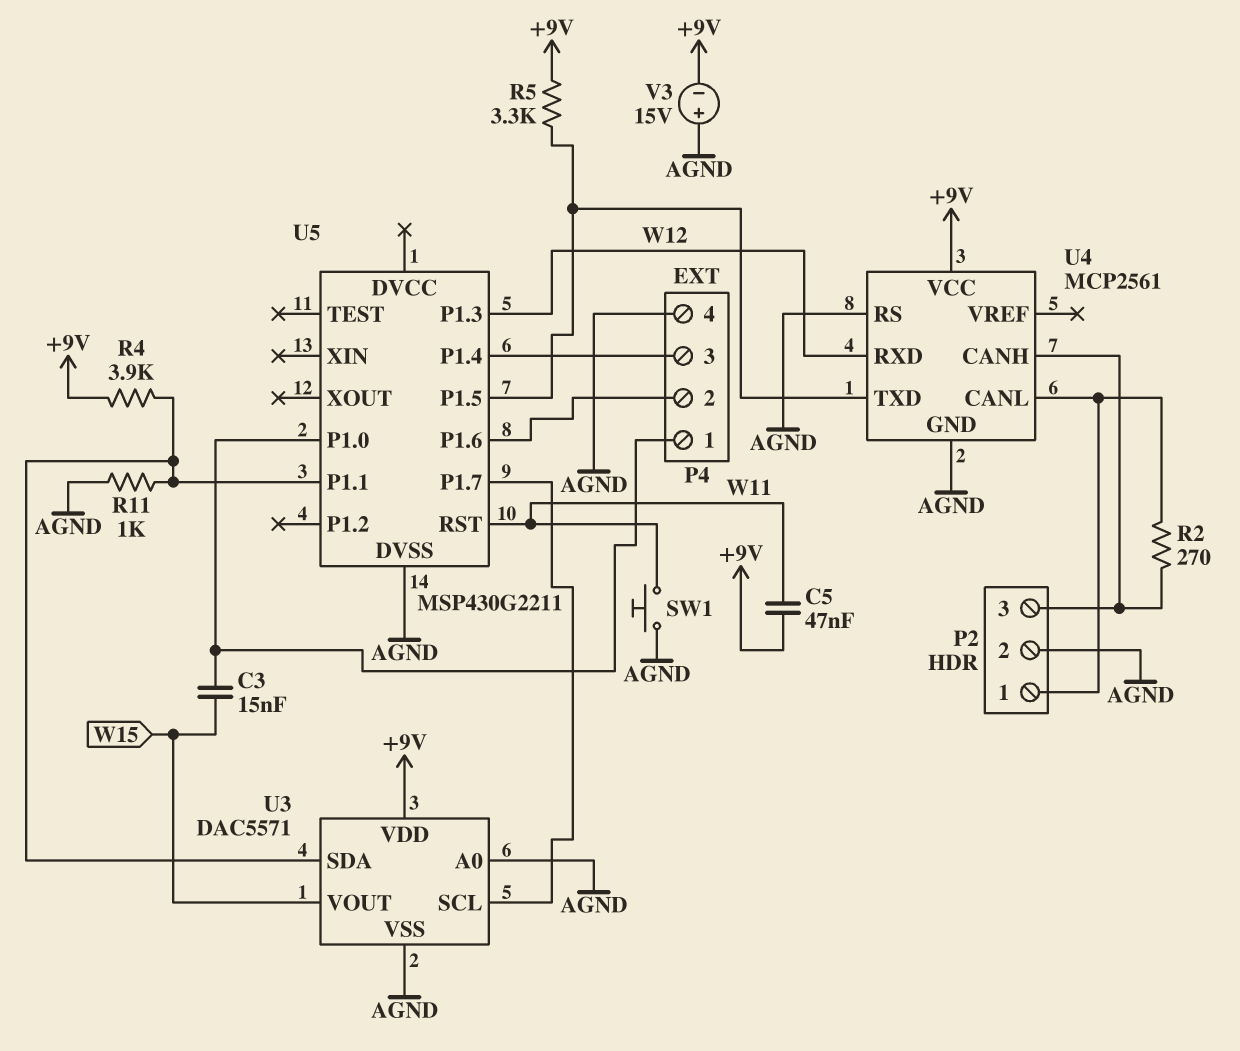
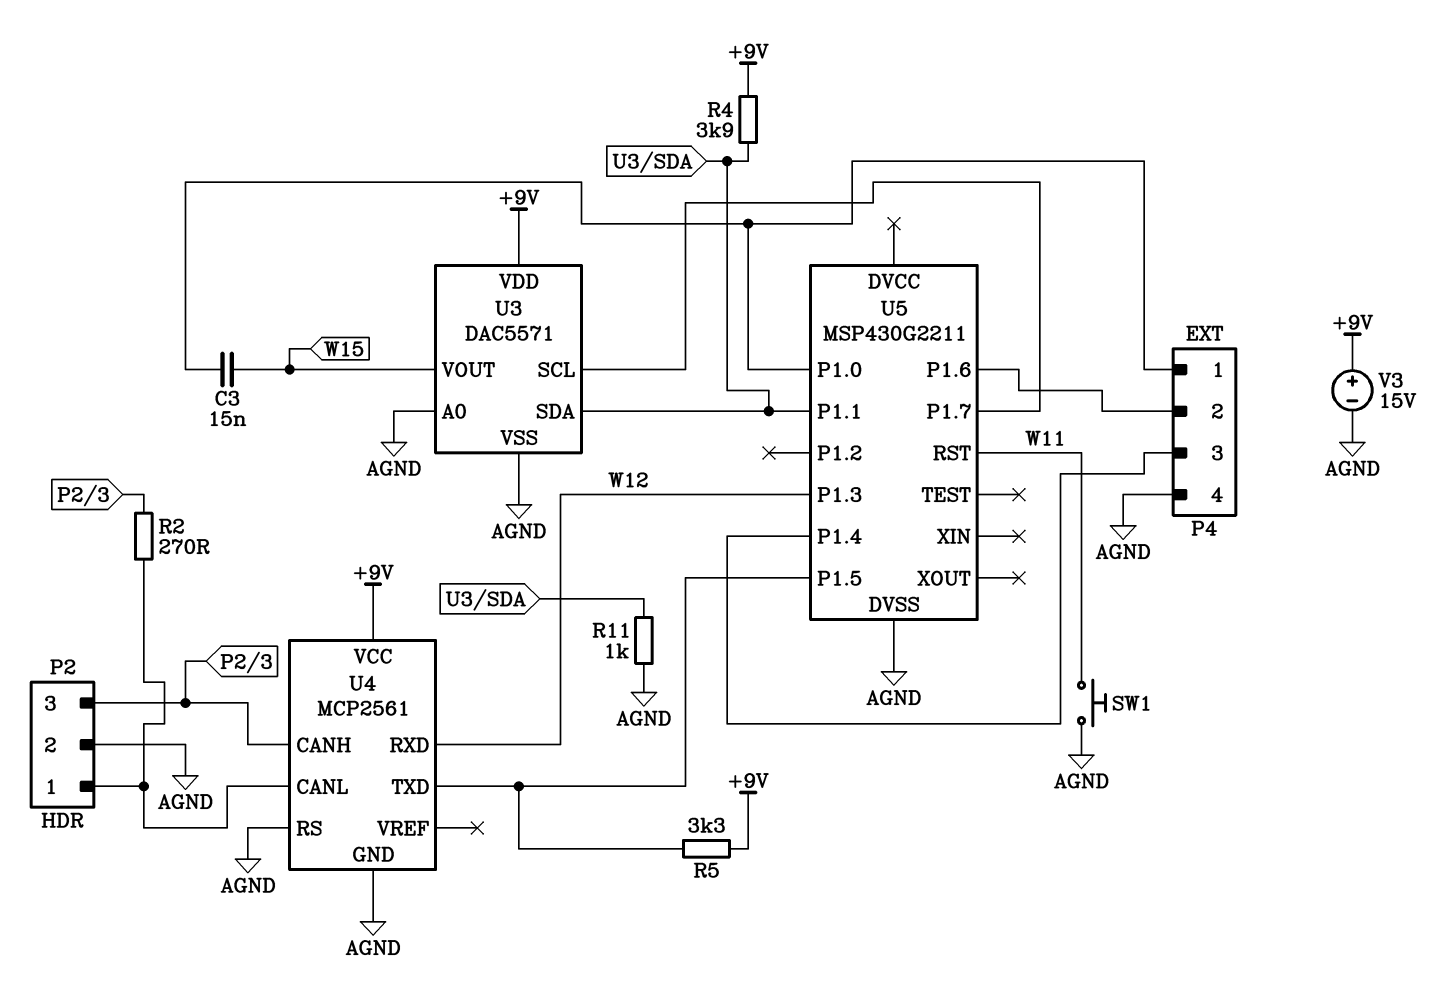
C5: 47nF (+9V, W11) -> none
V3: 15V (plus AGND, minus +9V) -> 15V (plus +9V, minus AGND)

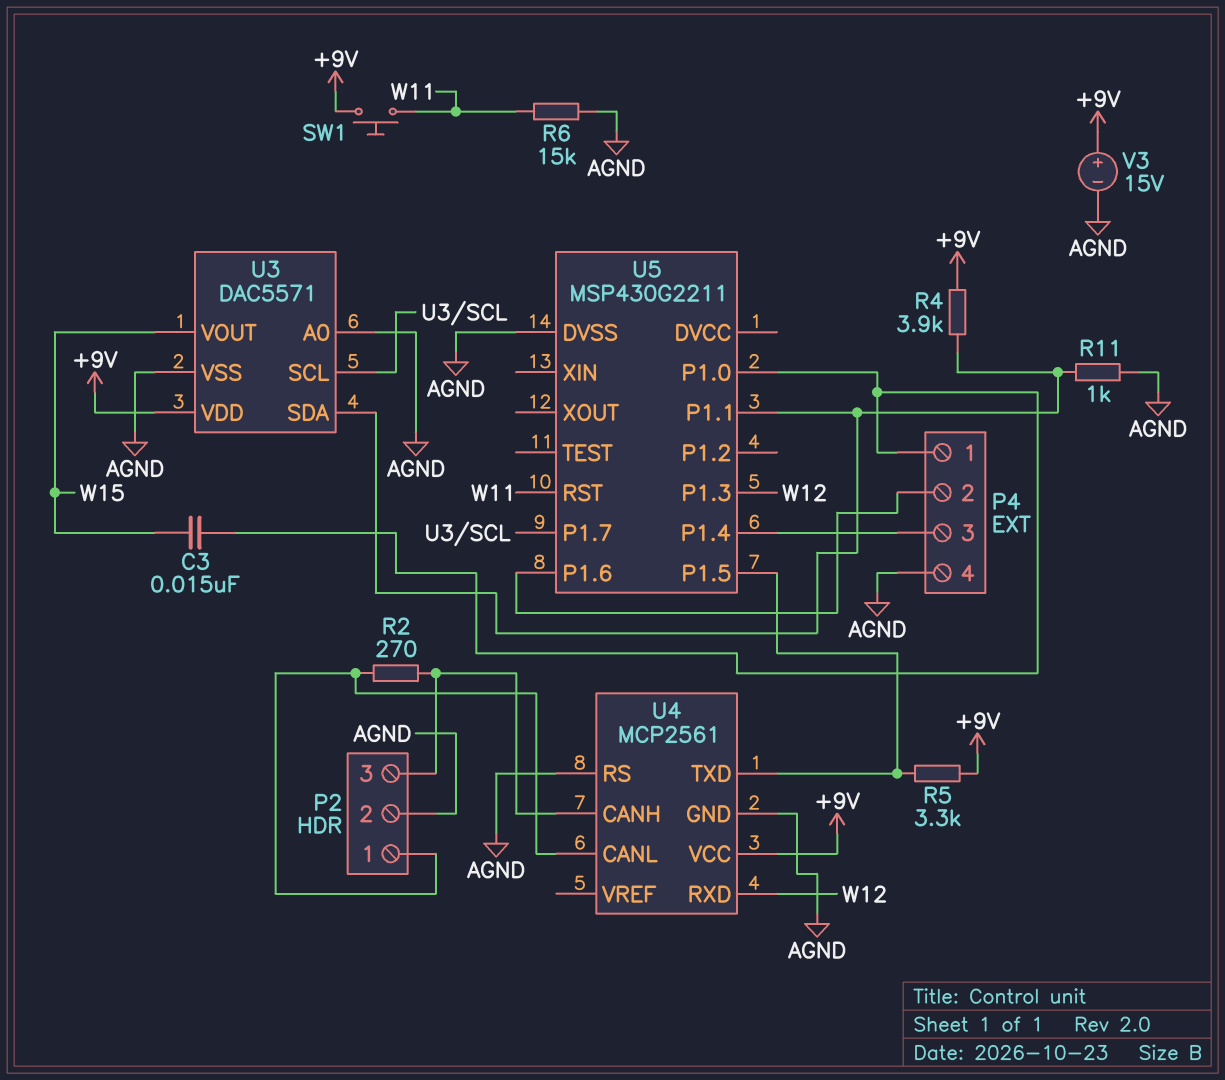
R6: none -> 15k (AGND, W11)
SW1: button (AGND, W11) -> button (+9V, W11)

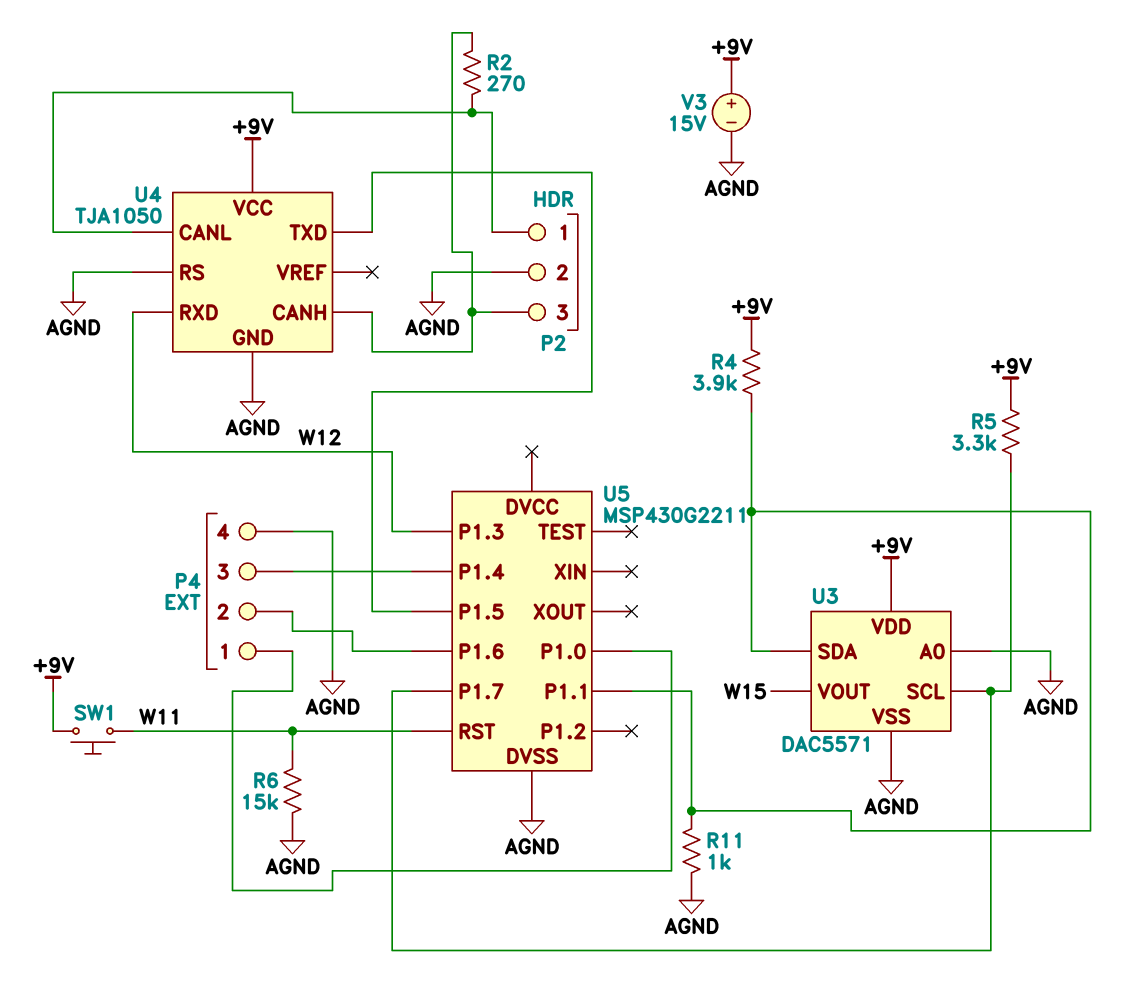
C3: 15nF (P4/1, W15) -> none
R5: 3.3k (+9V, U4/TXD) -> 3.3k (+9V, U3/SCL)
U4: MCP2561 -> TJA1050

